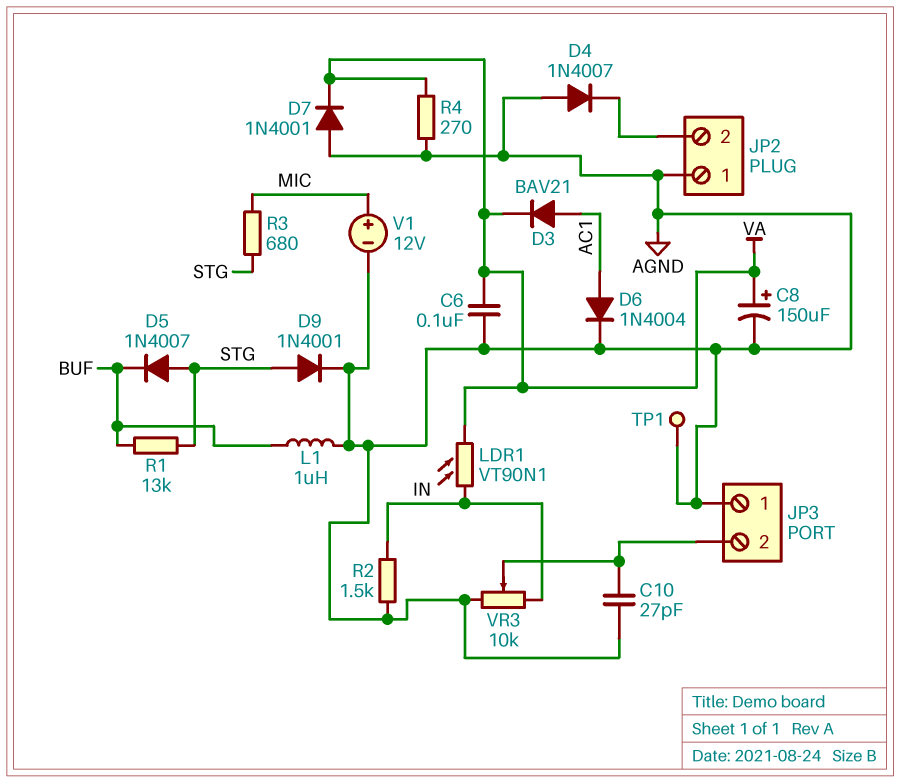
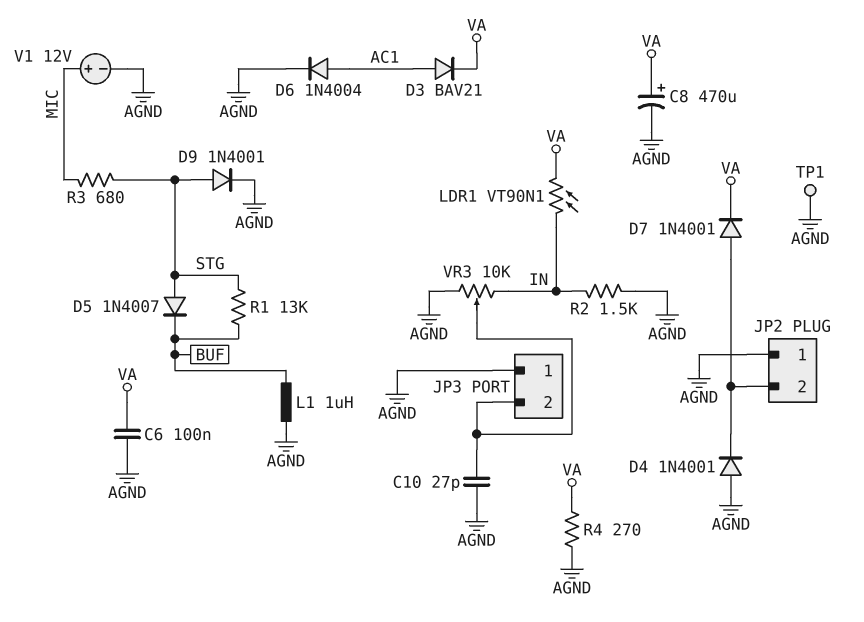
C8: 150uF (plus VA, minus AGND) -> 470uF (plus VA, minus AGND)
D4: diode 1N4007 (A AGND, K JP2/2) -> diode 1N4001 (A AGND, K JP2/2)
D7: diode 1N4001 (A AGND, K VA) -> diode 1N4001 (A JP2/2, K VA)

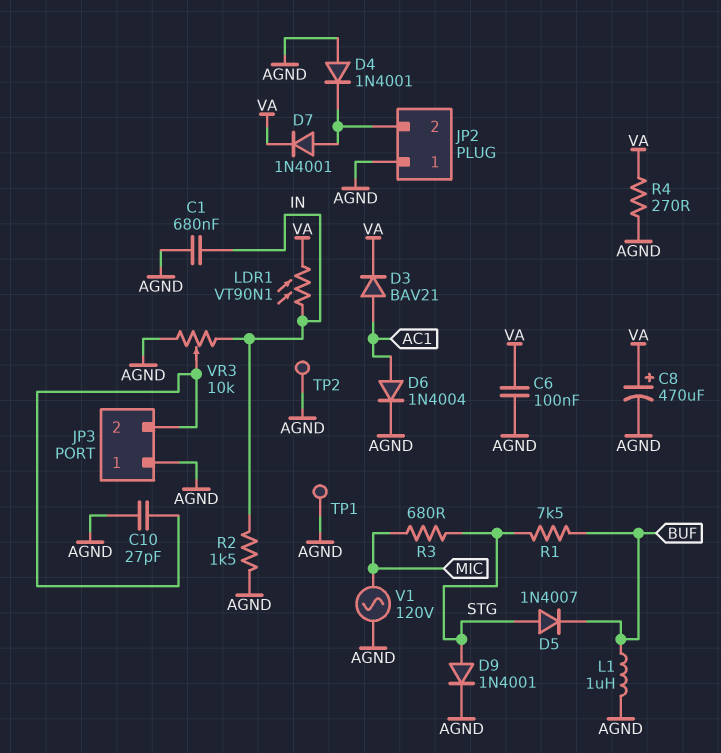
C1: none -> 680nF (AGND, IN)
R1: 13k (BUF, STG) -> 7.5k (BUF, STG)
TP2: none -> test point (AGND)
V1: 12V (plus MIC, minus AGND) -> AC 120V (AGND, MIC)

